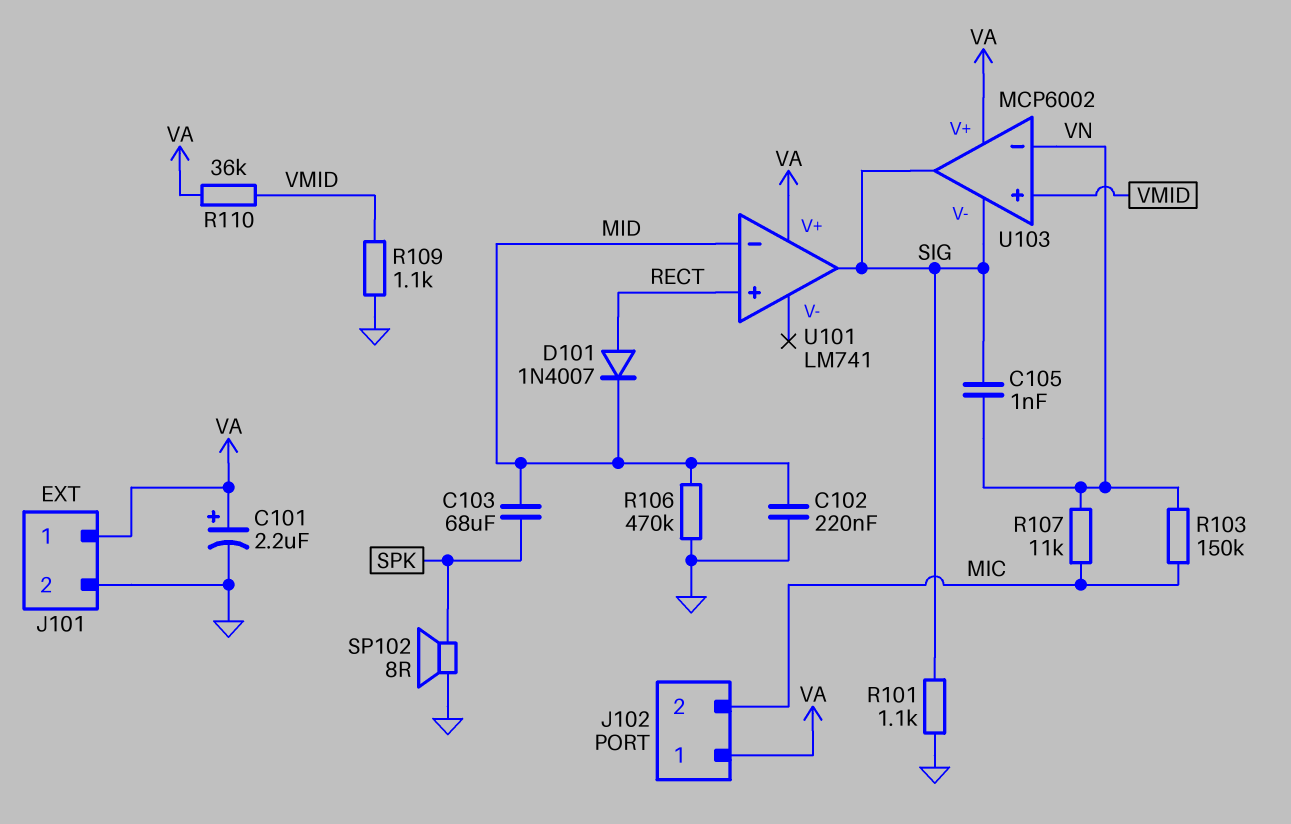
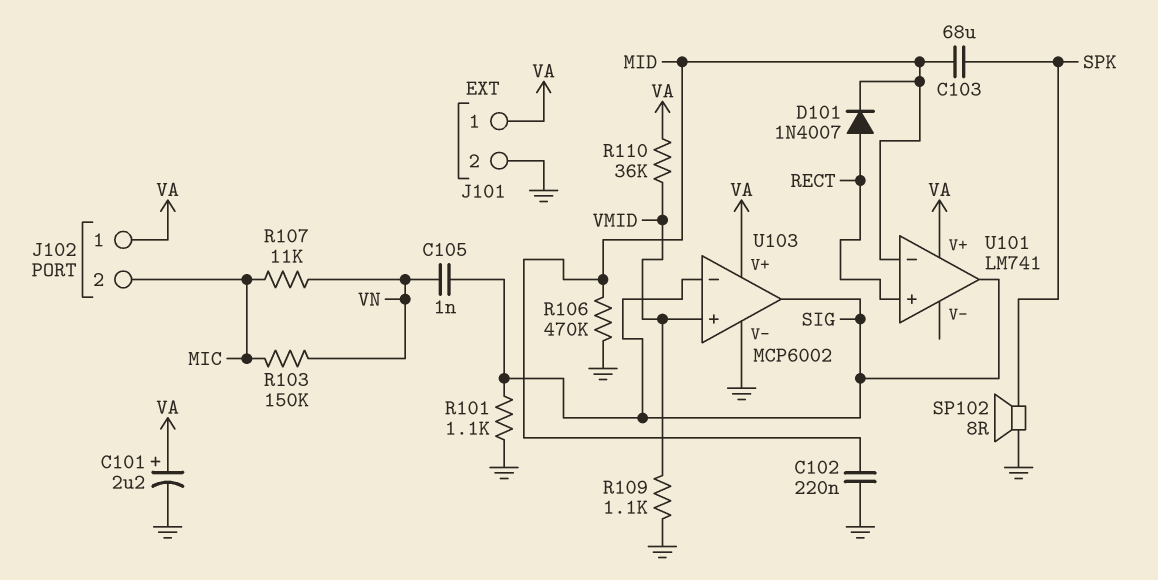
U103 pin V-: SIG -> GND
U103 pin in-: VN -> SIG

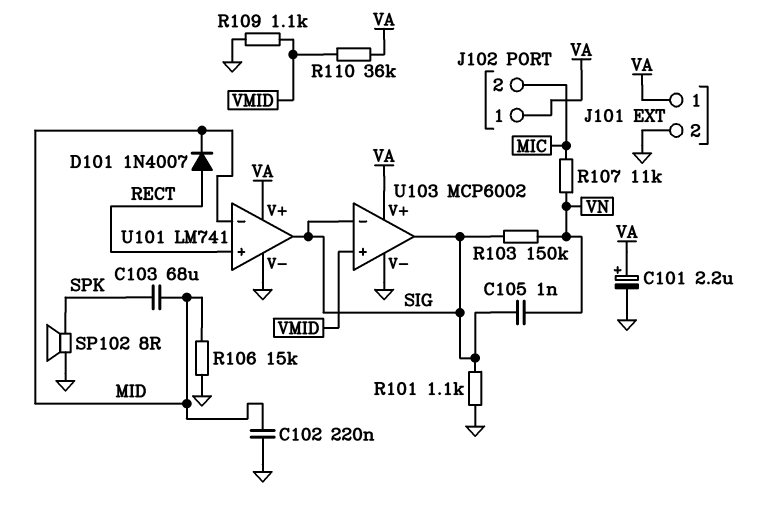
R103: 150k (MIC, VN) -> 150k (SIG, VN)
R106: 470k (GND, MID) -> 15k (GND, MID)
U101 pin V-: none -> GND

